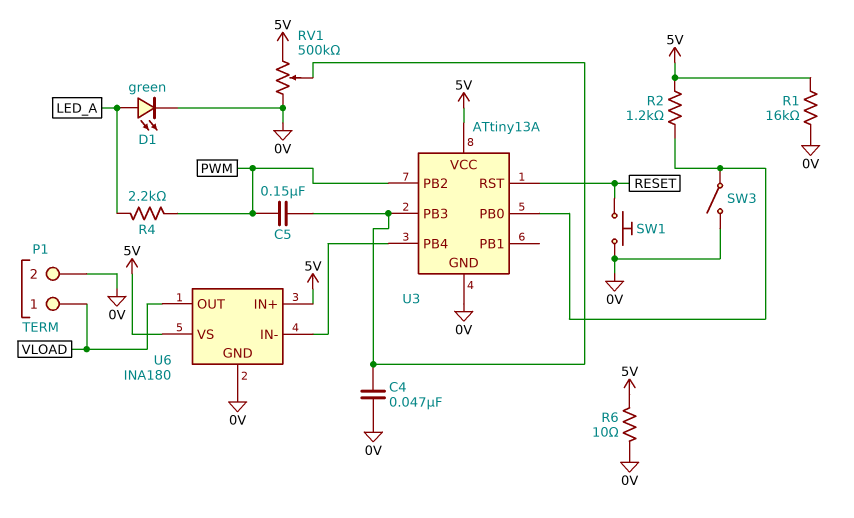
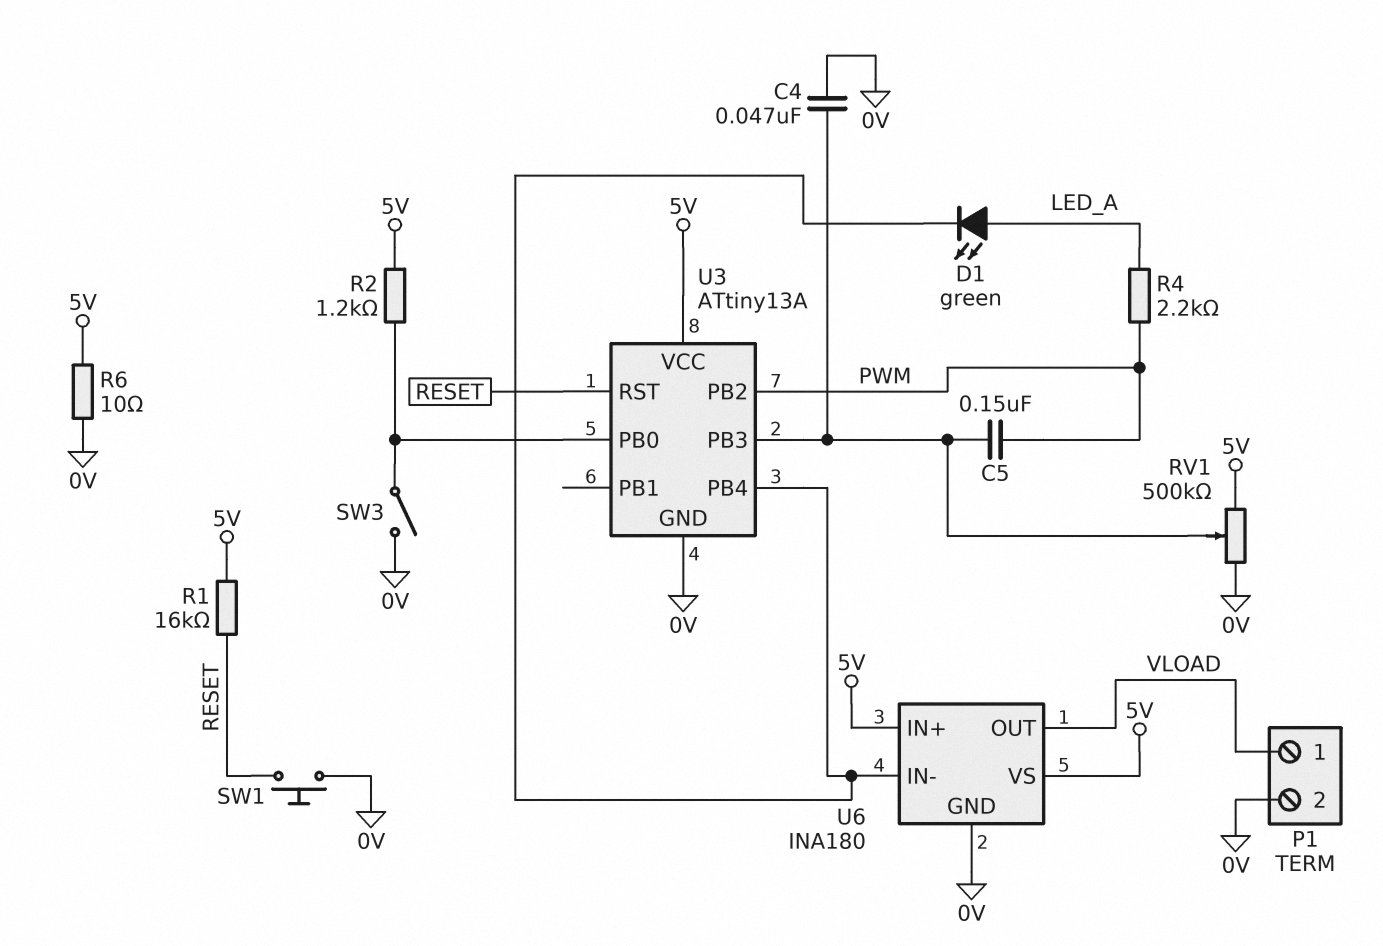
D1: LED green (A LED_A, K 0V) -> LED green (A LED_A, K U3/PB4)
R1: 16k (0V, 5V) -> 16k (5V, RESET)

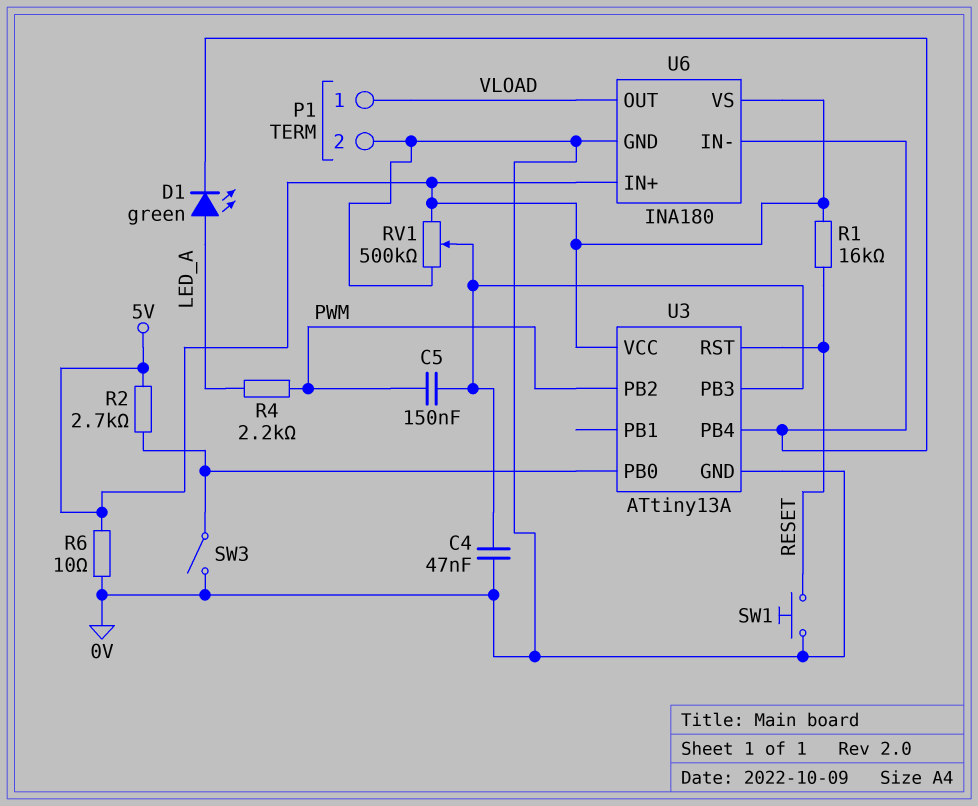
R2: 1.2k (5V, U3/PB0) -> 2.7k (5V, U3/PB0)

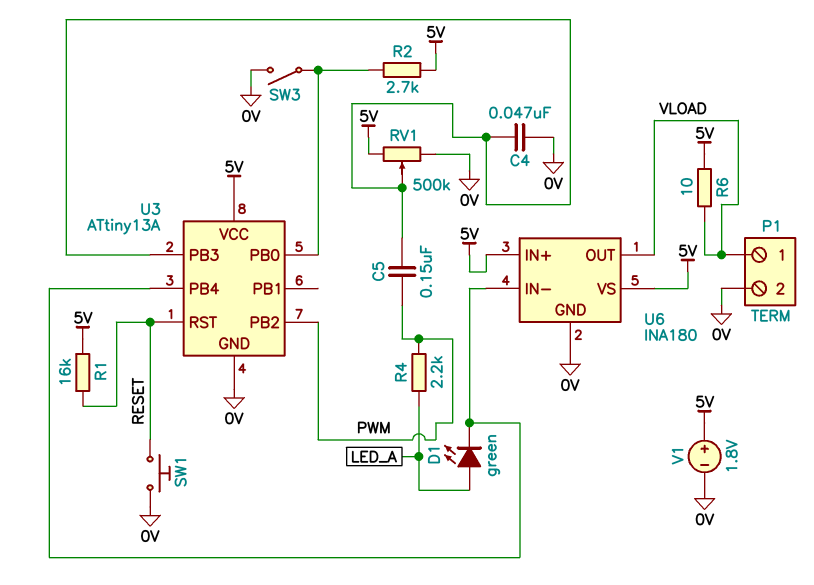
R6: 10 (0V, 5V) -> 10 (5V, VLOAD)
V1: none -> 1.8V (plus 5V, minus 0V)

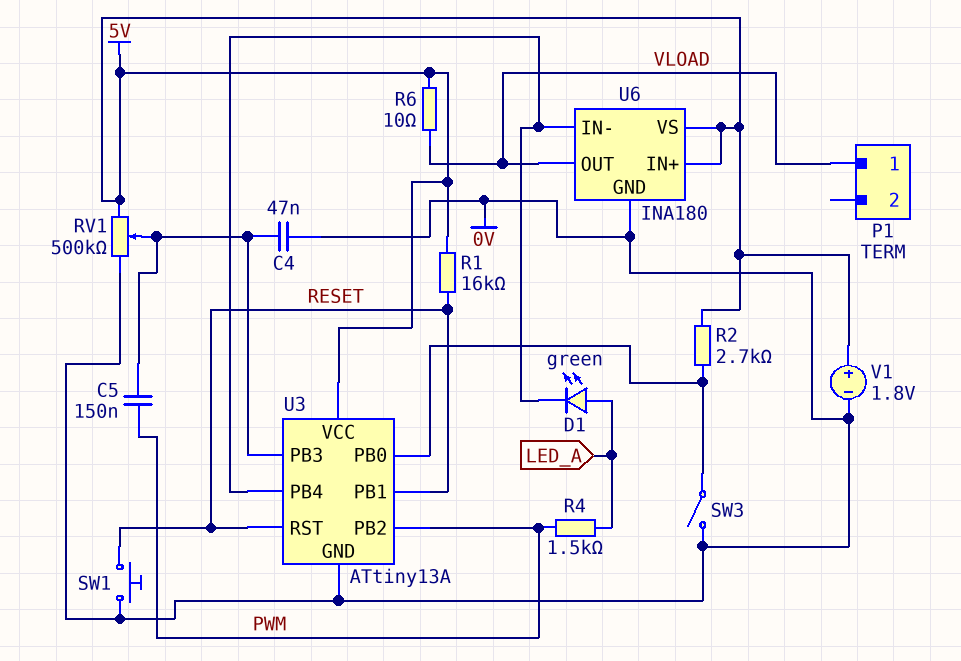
P1 pin 2: 0V -> none
R4: 2.2k (LED_A, PWM) -> 1.5k (LED_A, PWM)
U3 pin PB1: none -> RESET

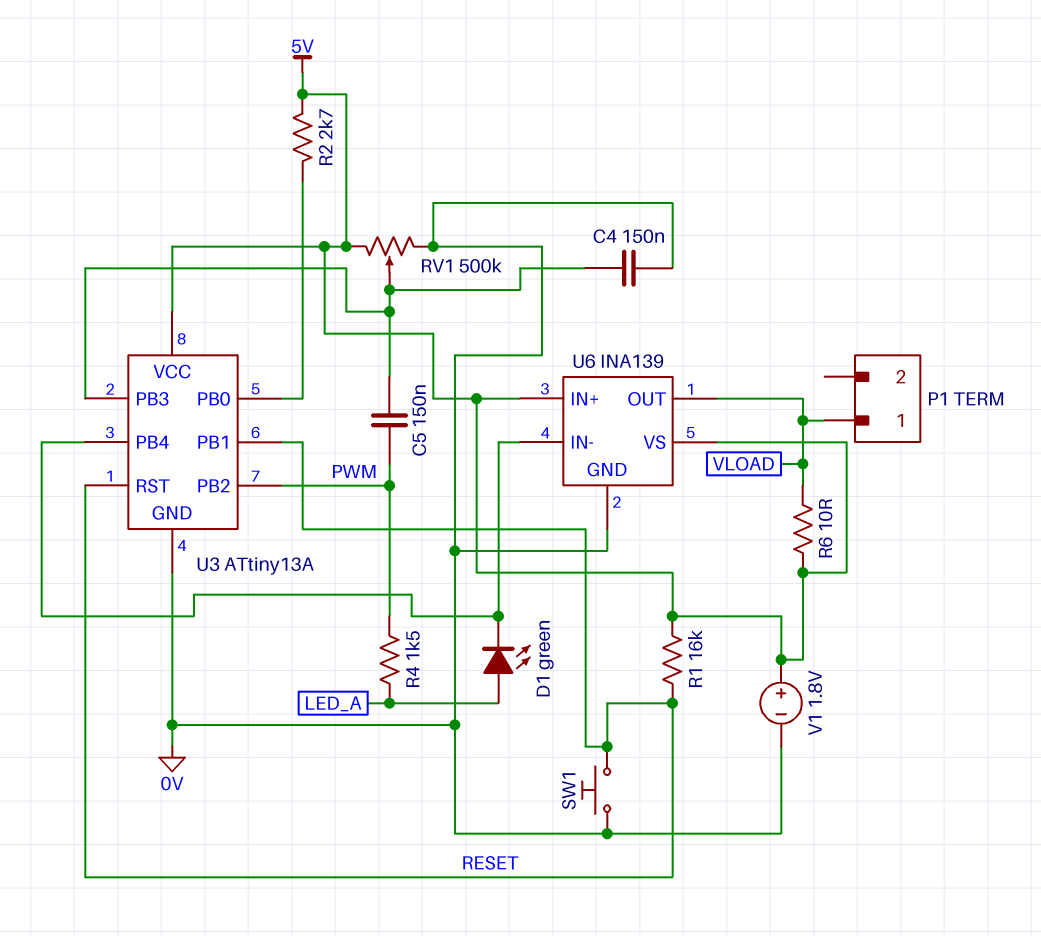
C4: 47nF (0V, U3/PB3) -> 150nF (0V, U3/PB3)
SW3: switch (0V, U3/PB0) -> none
U6: INA180 -> INA139

